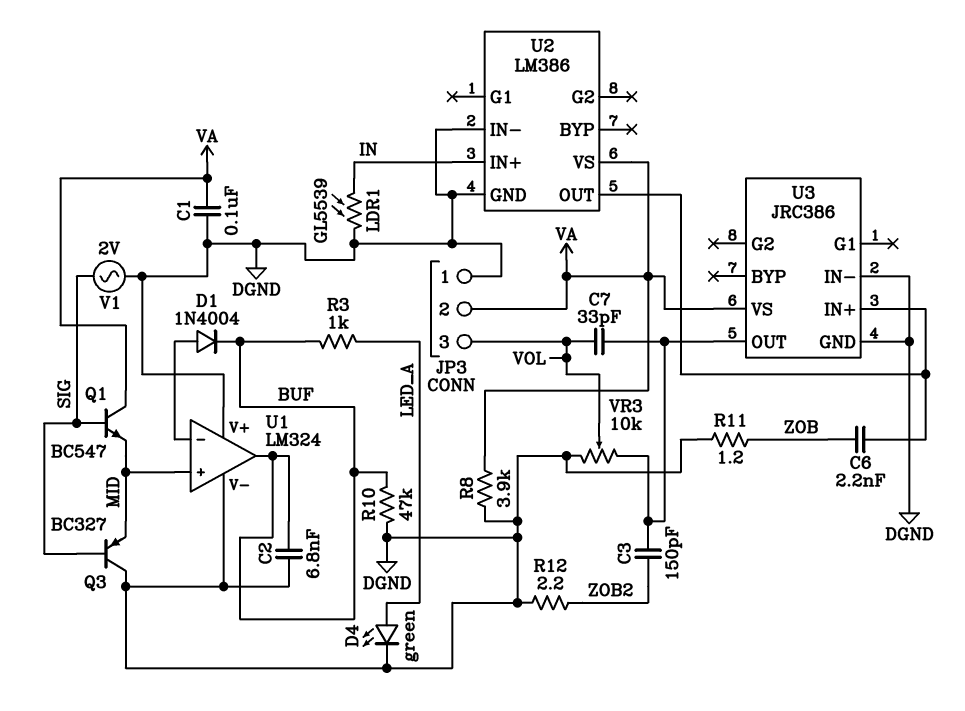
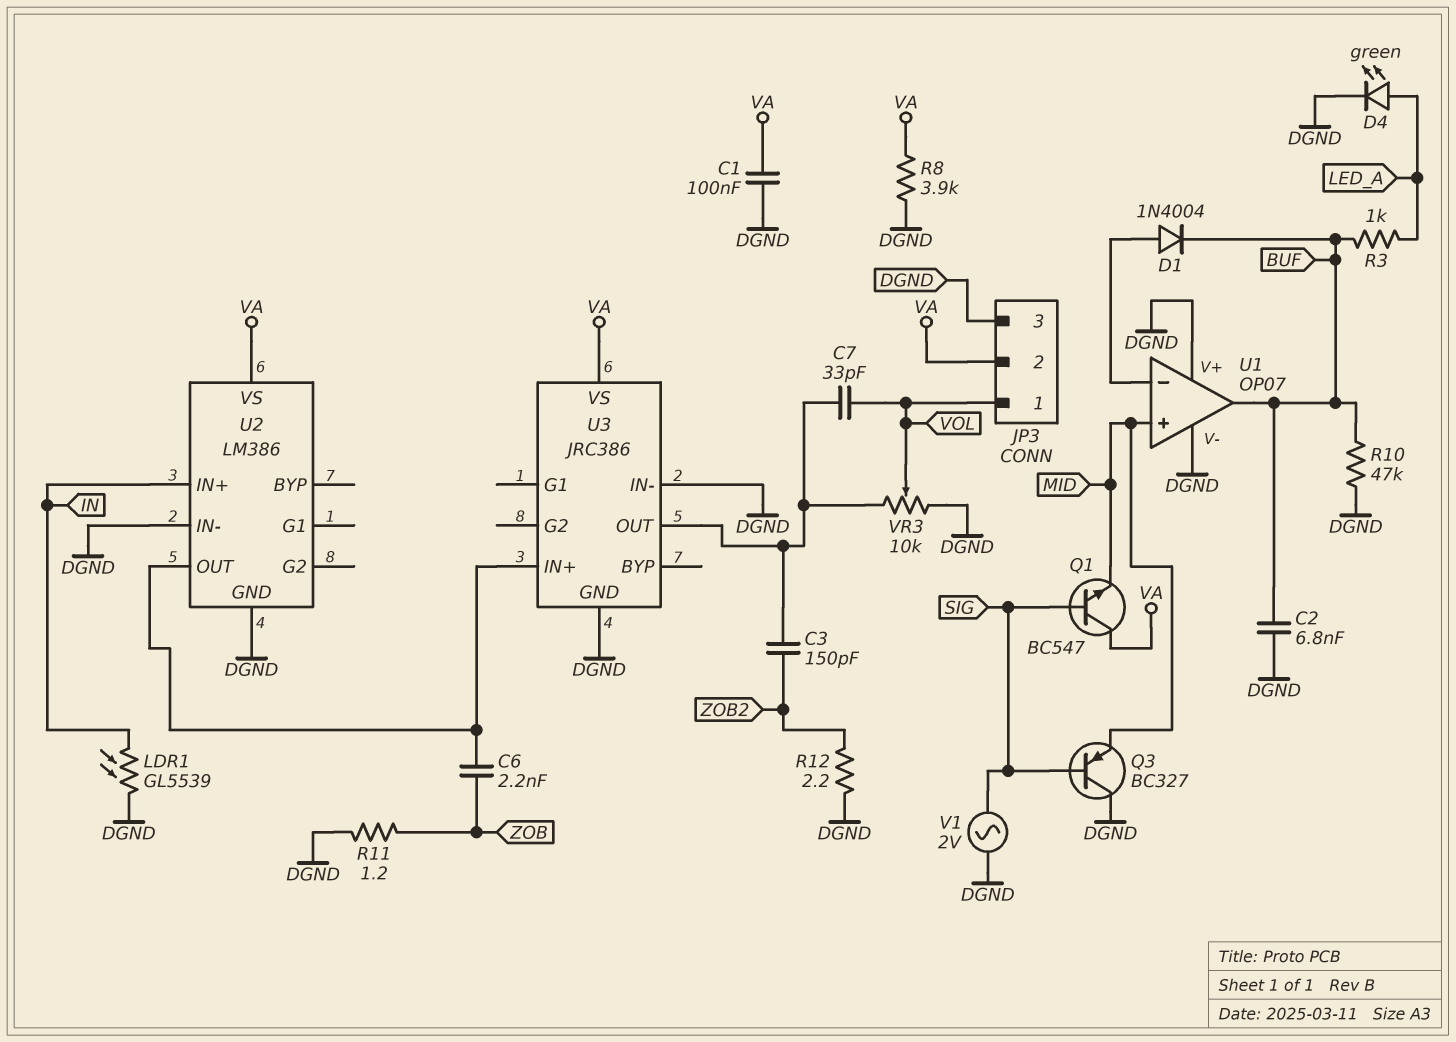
JP3 pin 1: DGND -> VOL
JP3 pin 3: VOL -> DGND
U1: LM324 -> OP07

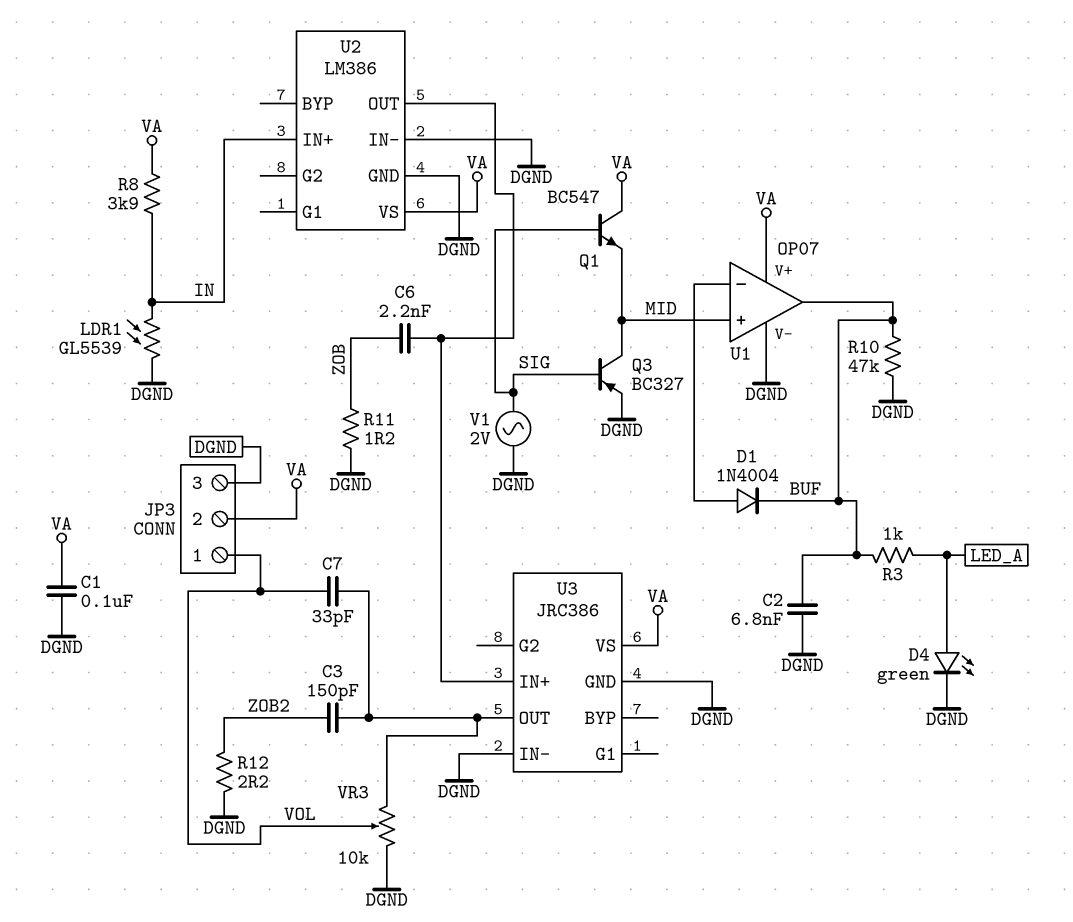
Q3: PNP BC327 (B SIG, C DGND, E MID) -> PNP BC327 (B SIG, C MID, E DGND)
R8: 3.9k (DGND, VA) -> 3.9k (IN, VA)
U1 pin V+: DGND -> VA

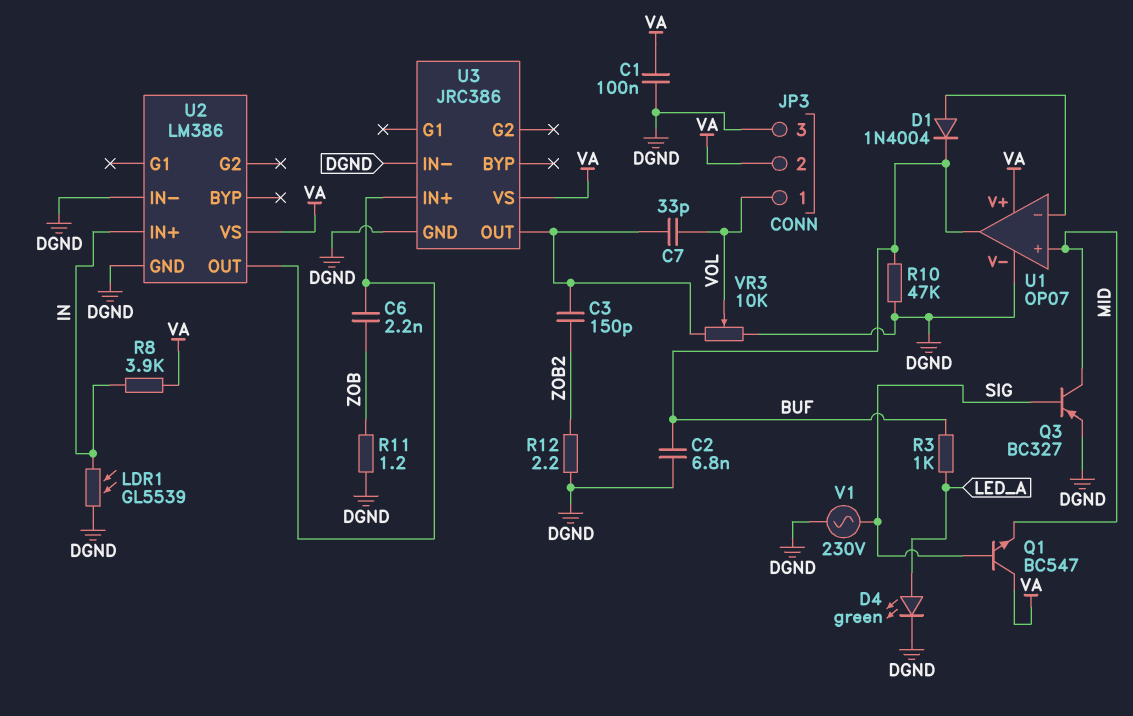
V1: AC 2V (DGND, SIG) -> AC 230V (DGND, SIG)

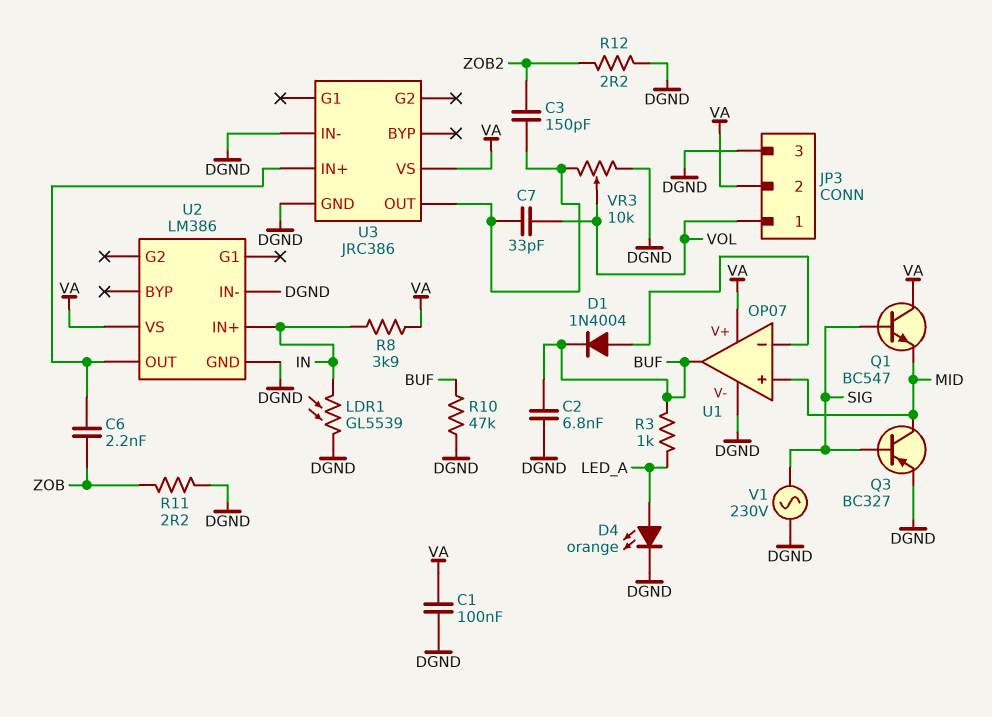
D4: LED green (A LED_A, K DGND) -> LED orange (A LED_A, K DGND)
R11: 1.2 (DGND, ZOB) -> 2.2 (DGND, ZOB)

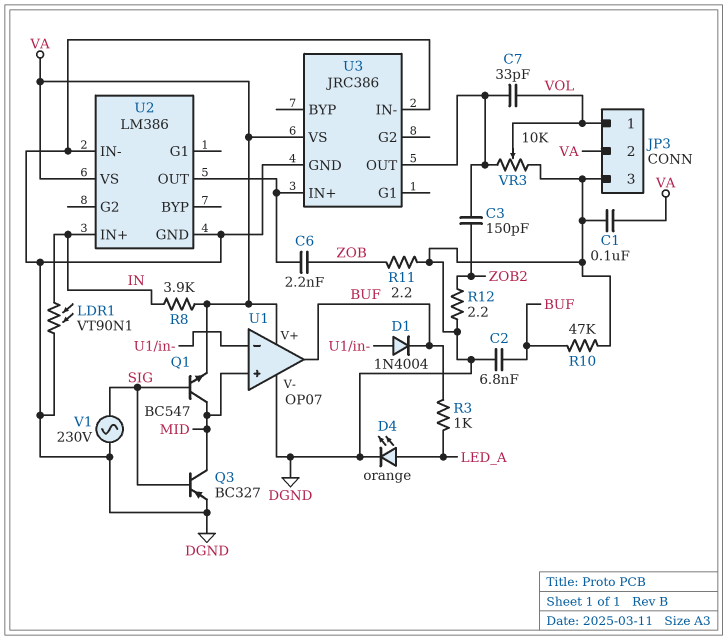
LDR1: GL5539 (DGND, IN) -> VT90N1 (DGND, IN)
Q1: NPN BC547 (B SIG, C VA, E MID) -> NPN BC547 (B SIG, C MID, E VA)

